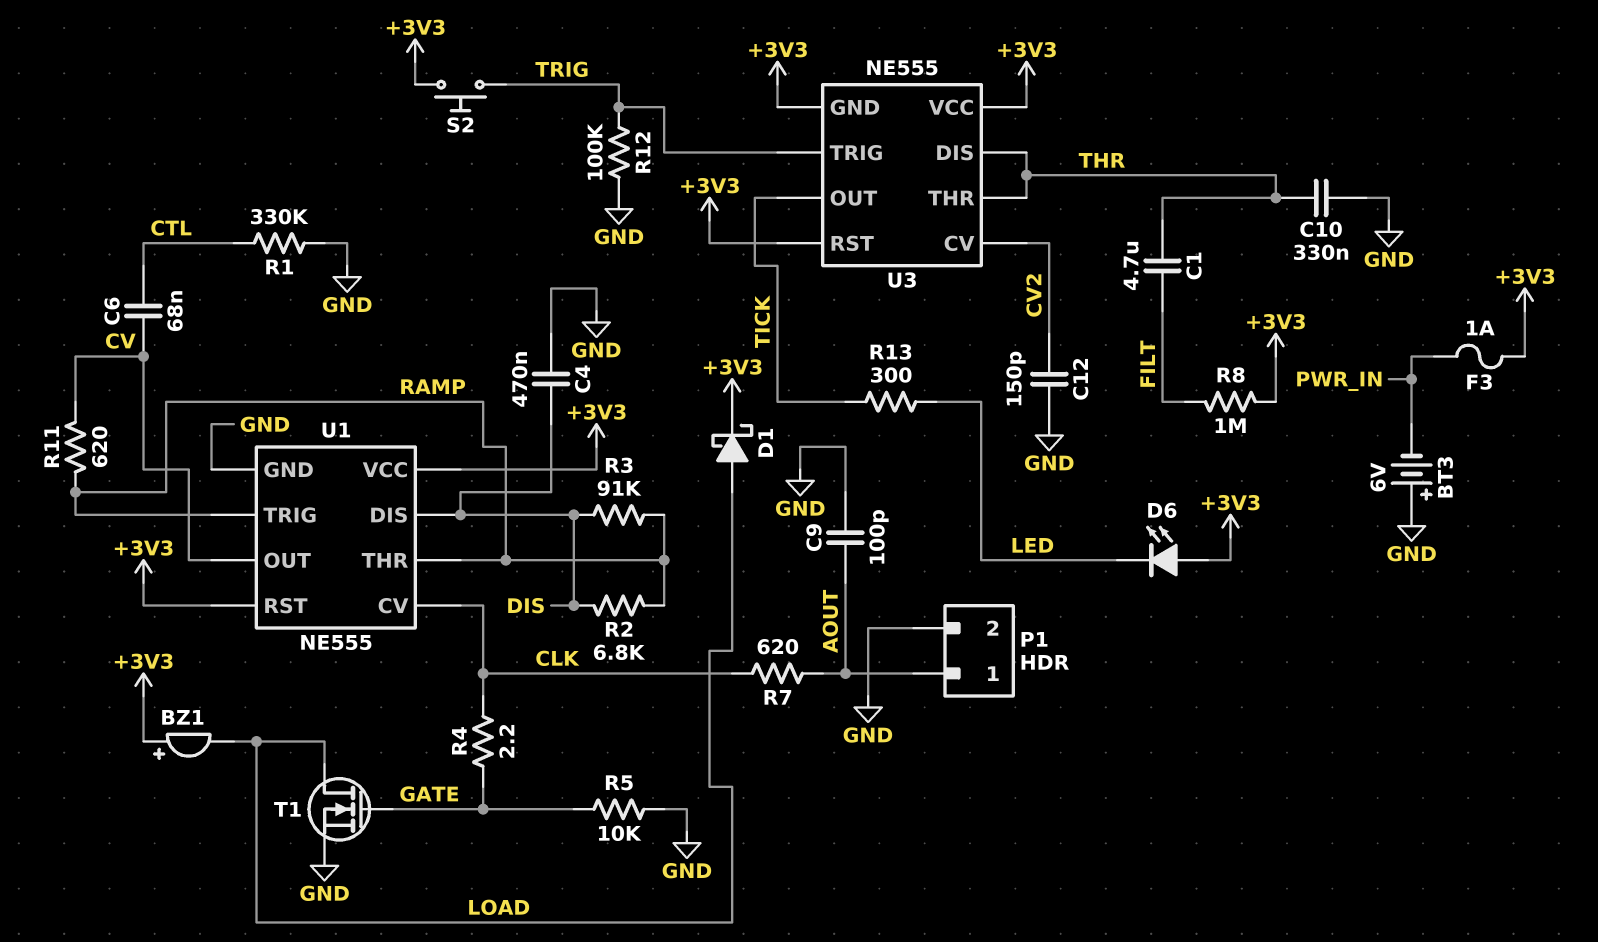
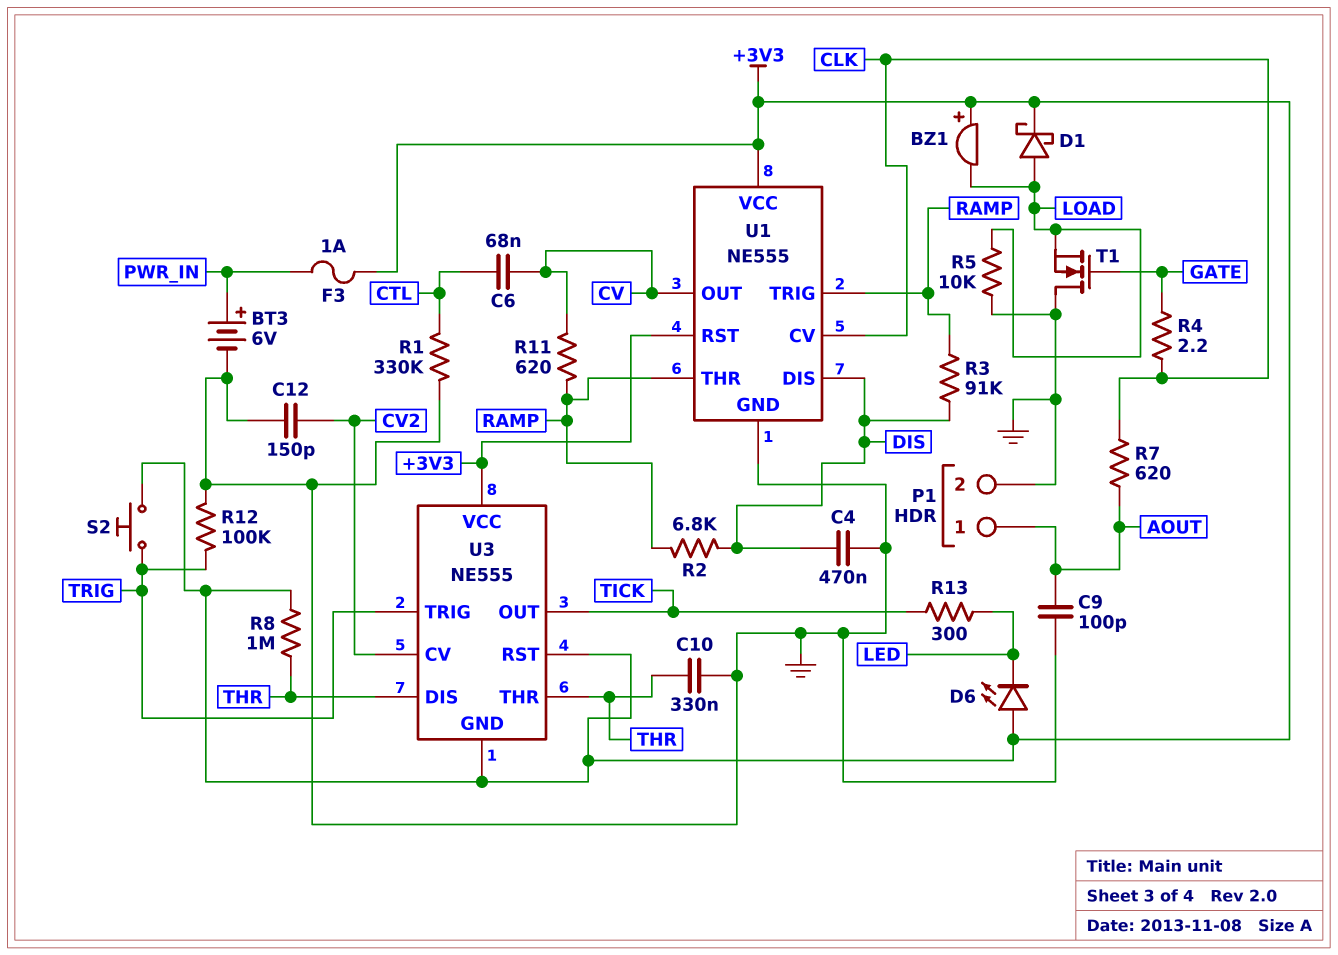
BT3: 6V (plus GND, minus PWR_IN) -> 6V (plus PWR_IN, minus GND)
C1: 4.7uF (FILT, THR) -> none
R5: 10k (GATE, GND) -> 10k (GND, LOAD)
R8: 1M (+3V3, FILT) -> 1M (+3V3, THR)
T1: NMOS (G GATE, D LOAD, S GND) -> NMOS (G GATE, D GND, S LOAD)

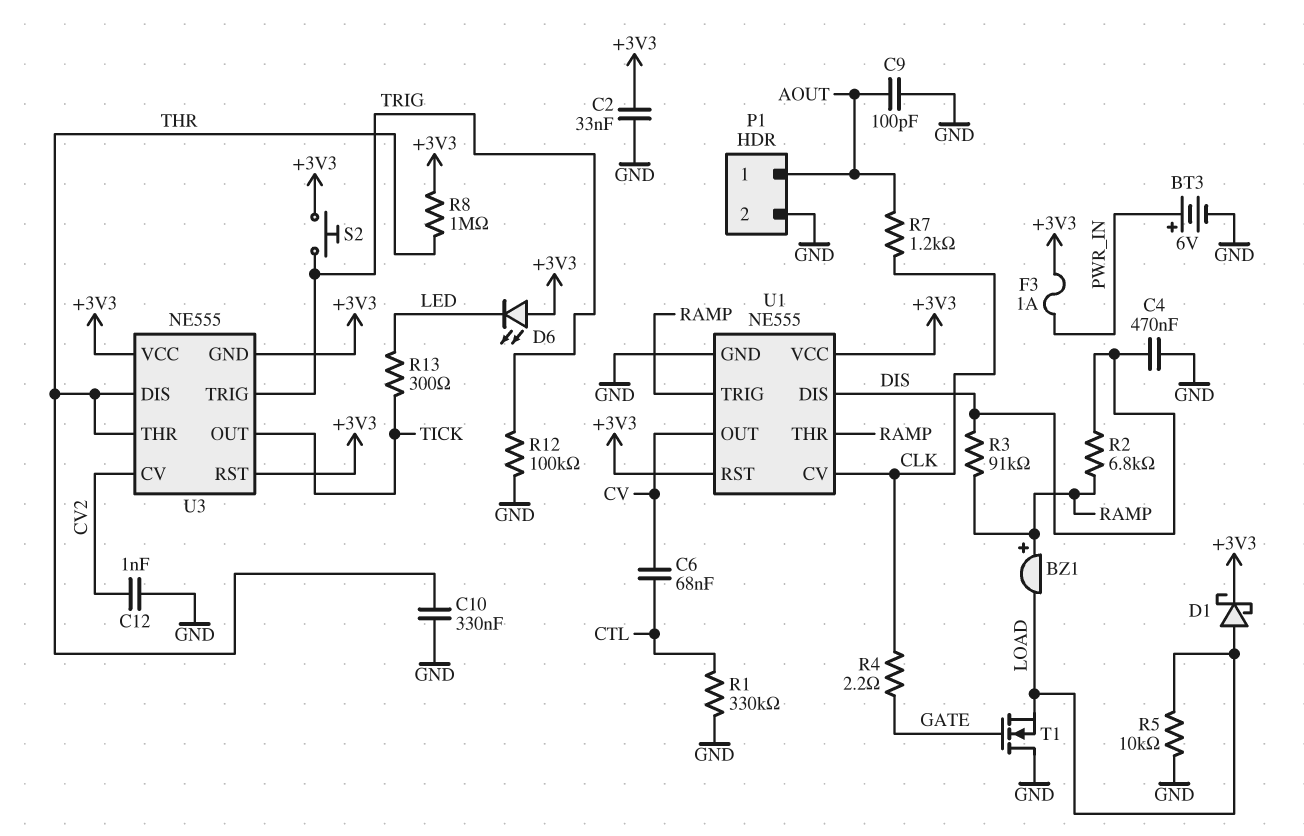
BZ1: buzzer (plus +3V3, minus LOAD) -> buzzer (plus RAMP, minus LOAD)
C2: none -> 33nF (+3V3, GND)
C12: 150pF (CV2, GND) -> 1nF (CV2, GND)
R7: 620 (AOUT, CLK) -> 1.2k (AOUT, CLK)
R11: 620 (CV, RAMP) -> none

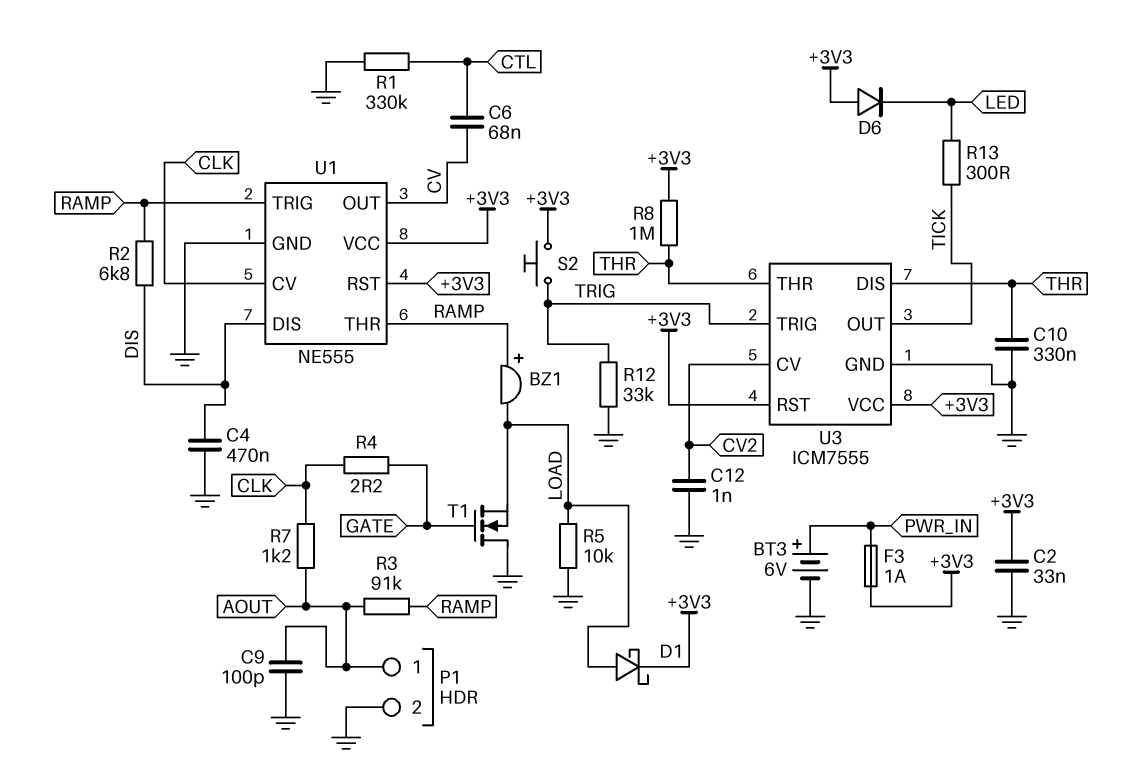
D6: LED (A +3V3, K LED) -> diode (A +3V3, K LED)
R3: 91k (DIS, RAMP) -> 91k (AOUT, RAMP)
R12: 100k (GND, TRIG) -> 33k (GND, TRIG)
U3: NE555 -> ICM7555
U3 pin GND: +3V3 -> GND

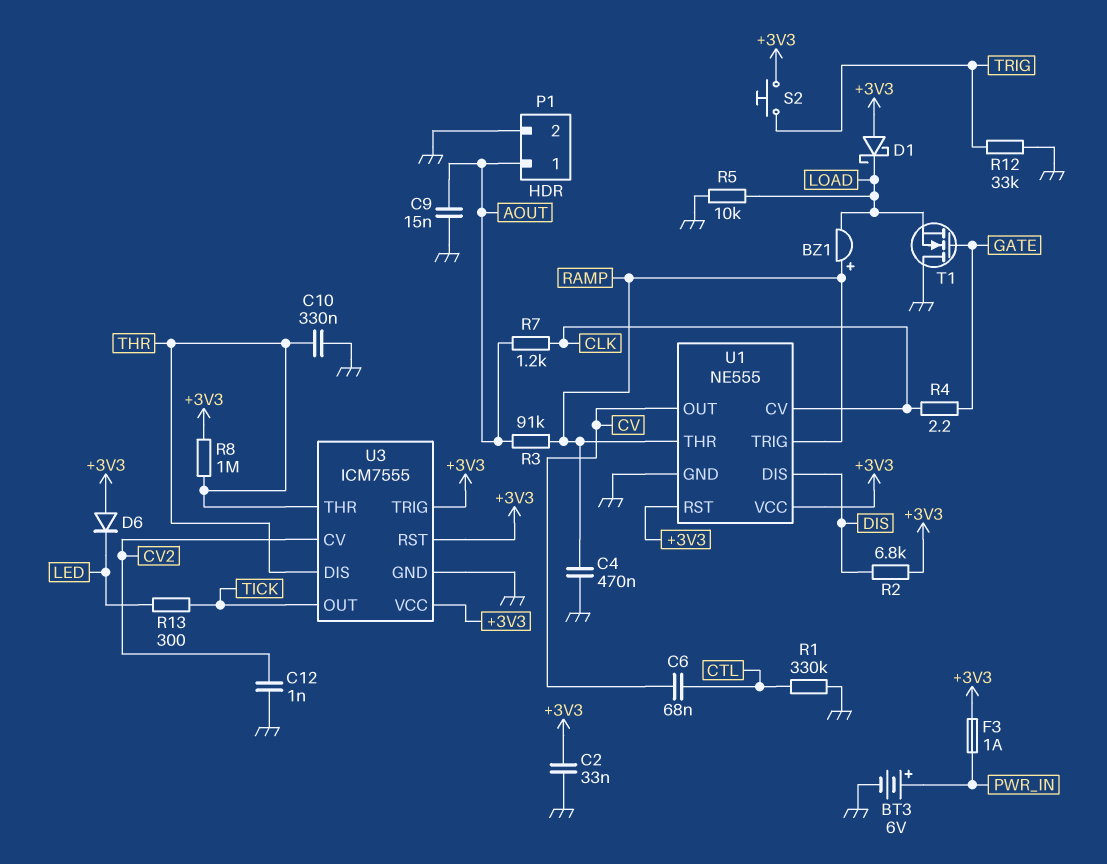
C4: 470nF (DIS, GND) -> 470nF (GND, RAMP)
C9: 100pF (AOUT, GND) -> 15nF (AOUT, GND)
D1: schottky (A LOAD, K +3V3) -> schottky (A +3V3, K LOAD)
R2: 6.8k (DIS, RAMP) -> 6.8k (+3V3, DIS)
U3 pin TRIG: TRIG -> +3V3

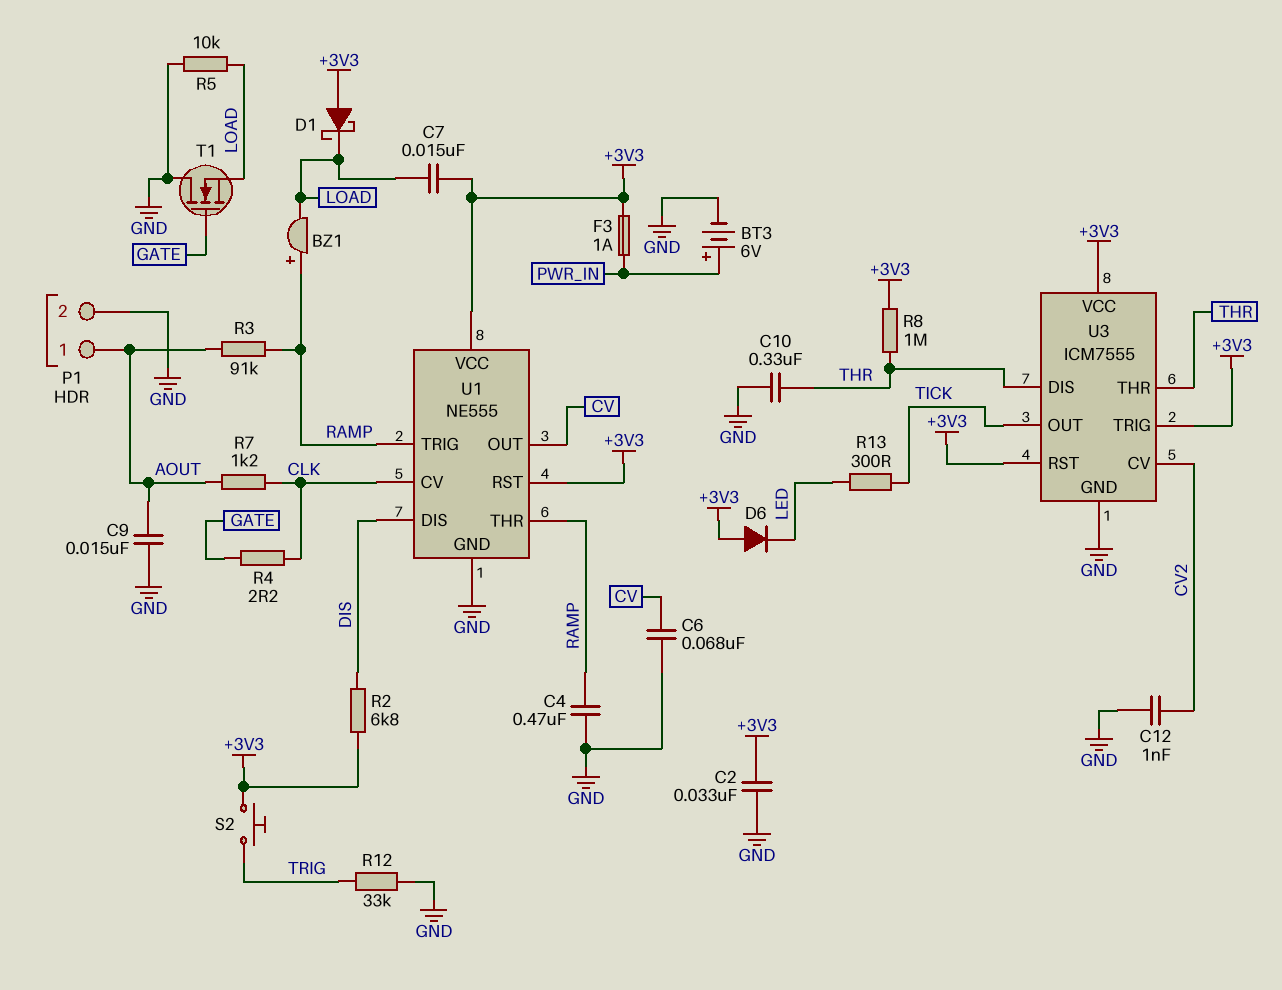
C6: 68nF (CTL, CV) -> 68nF (CV, GND)
C7: none -> 15nF (+3V3, LOAD)
R1: 330k (CTL, GND) -> none

